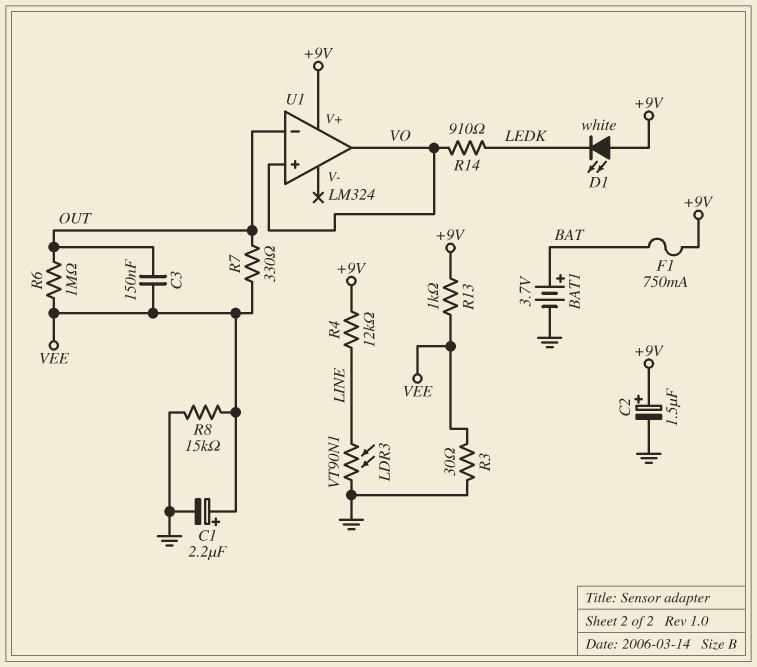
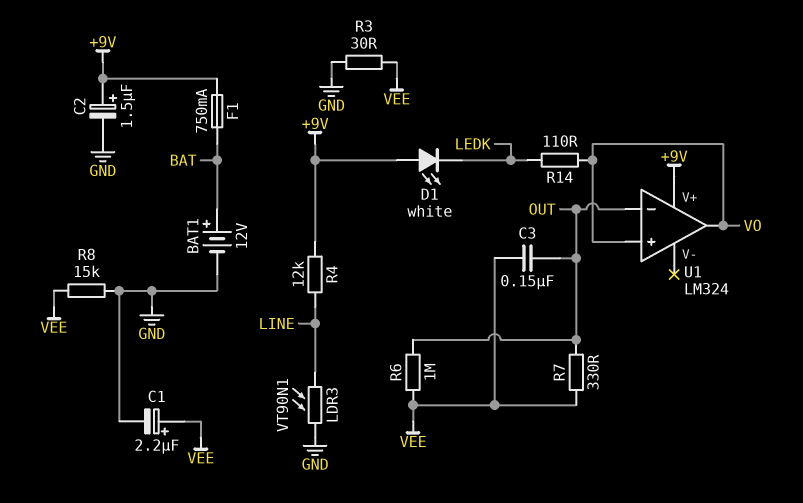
BAT1: 3.7V (plus BAT, minus GND) -> 12V (plus BAT, minus GND)
R13: 1k (+9V, VEE) -> none
R14: 910 (LEDK, VO) -> 110 (LEDK, VO)

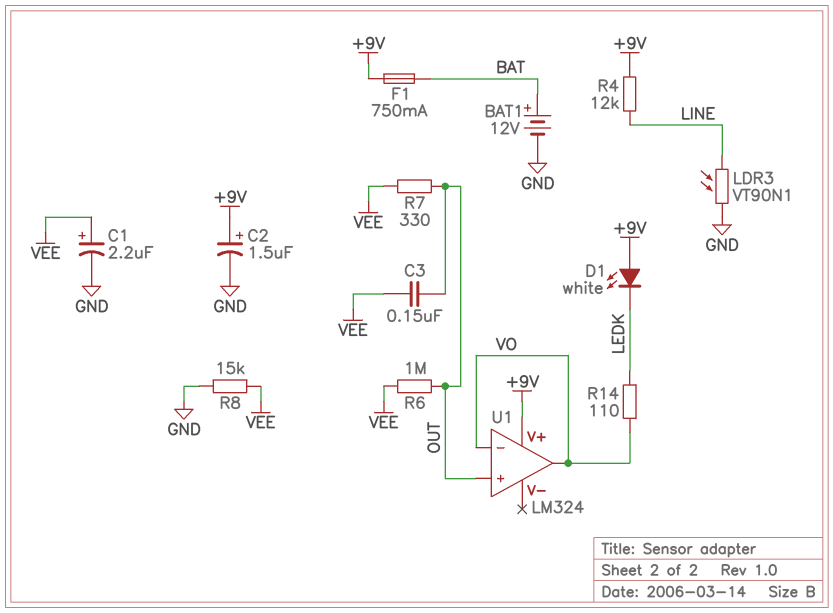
R3: 30 (GND, VEE) -> none
U1 pin in+: VO -> OUT
U1 pin in-: OUT -> VO

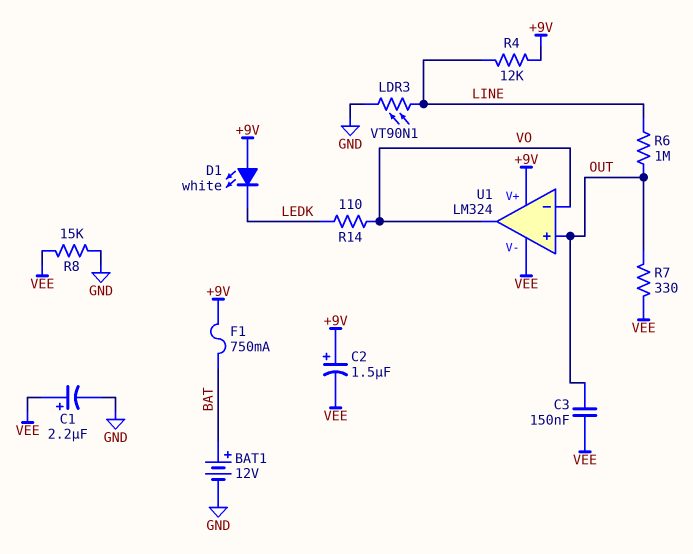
C2: 1.5uF (plus +9V, minus GND) -> 1.5uF (plus +9V, minus VEE)
R6: 1M (OUT, VEE) -> 1M (LINE, OUT)
U1 pin V-: none -> VEE

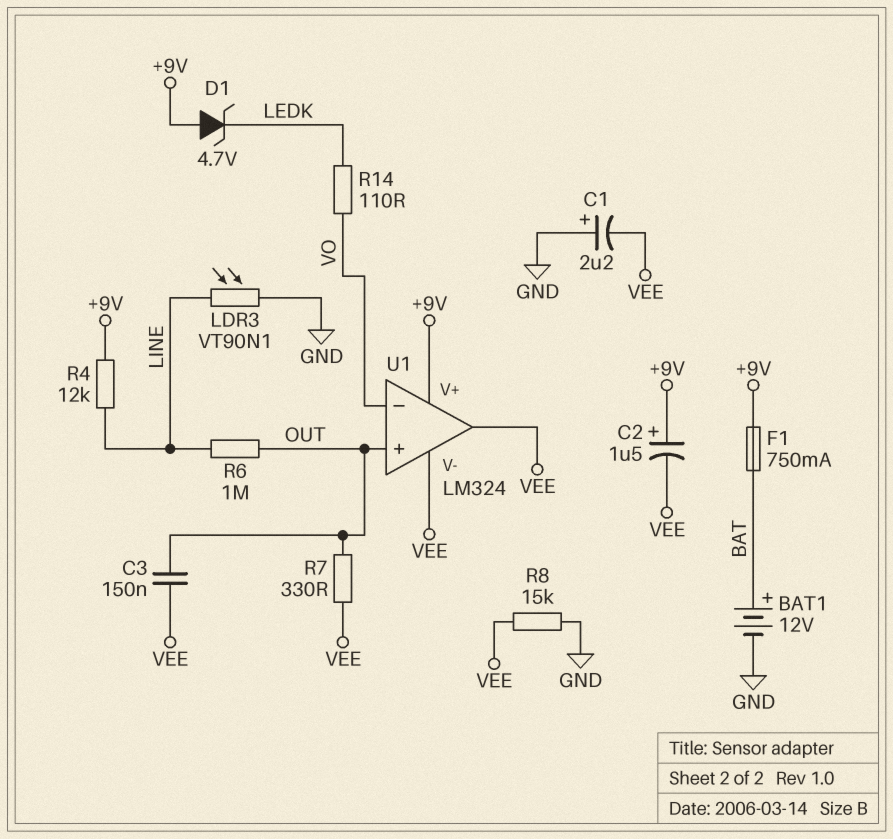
C1: 2.2uF (plus VEE, minus GND) -> 2.2uF (plus GND, minus VEE)
D1: LED white (A +9V, K LEDK) -> zener 4.7V (A +9V, K LEDK)
U1 pin out: VO -> VEE

